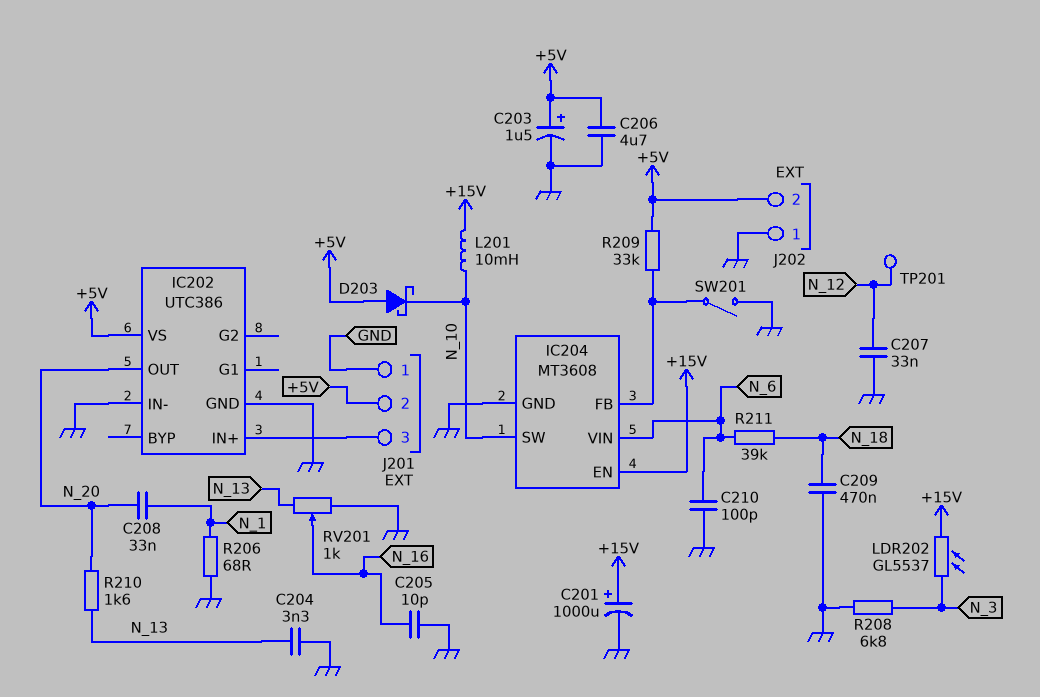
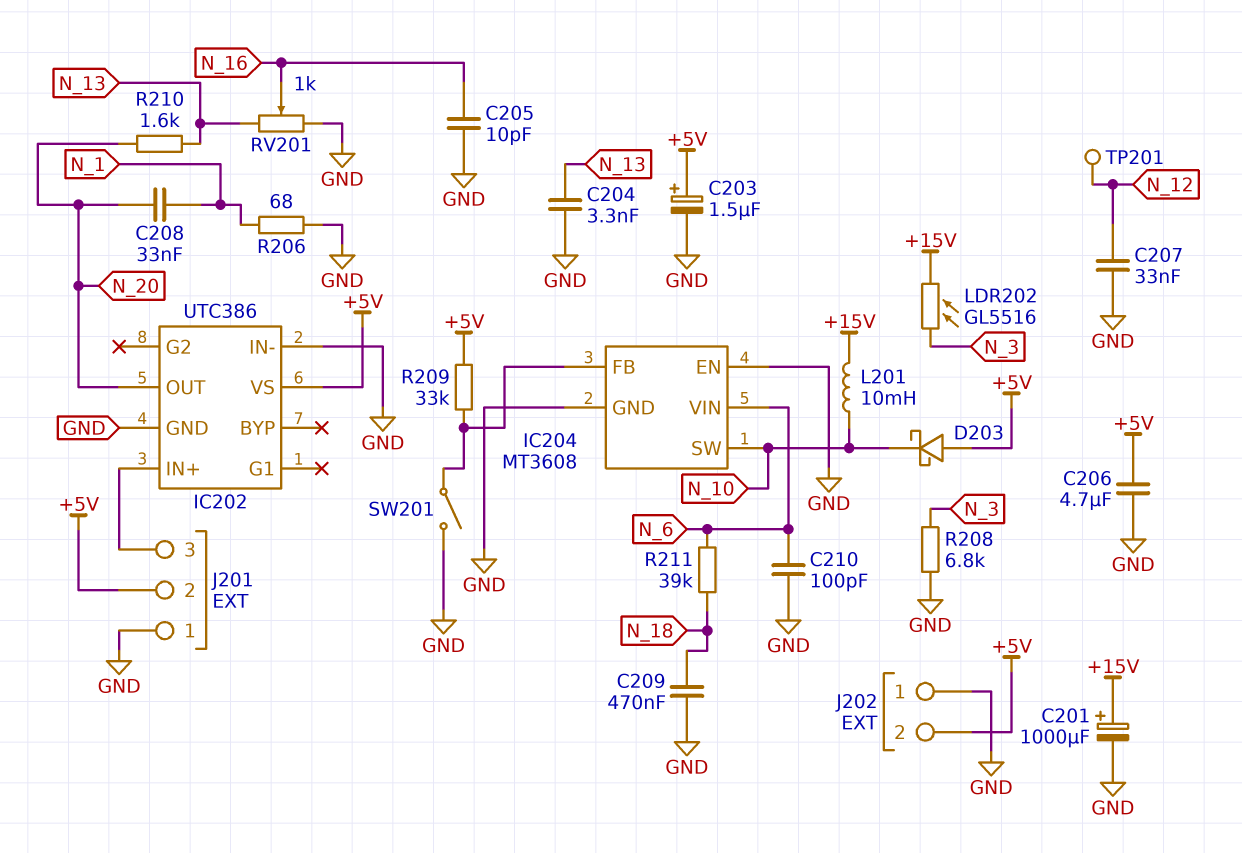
IC204 pin EN: +15V -> GND
LDR202: GL5537 (+15V, N_3) -> GL5516 (+15V, N_3)

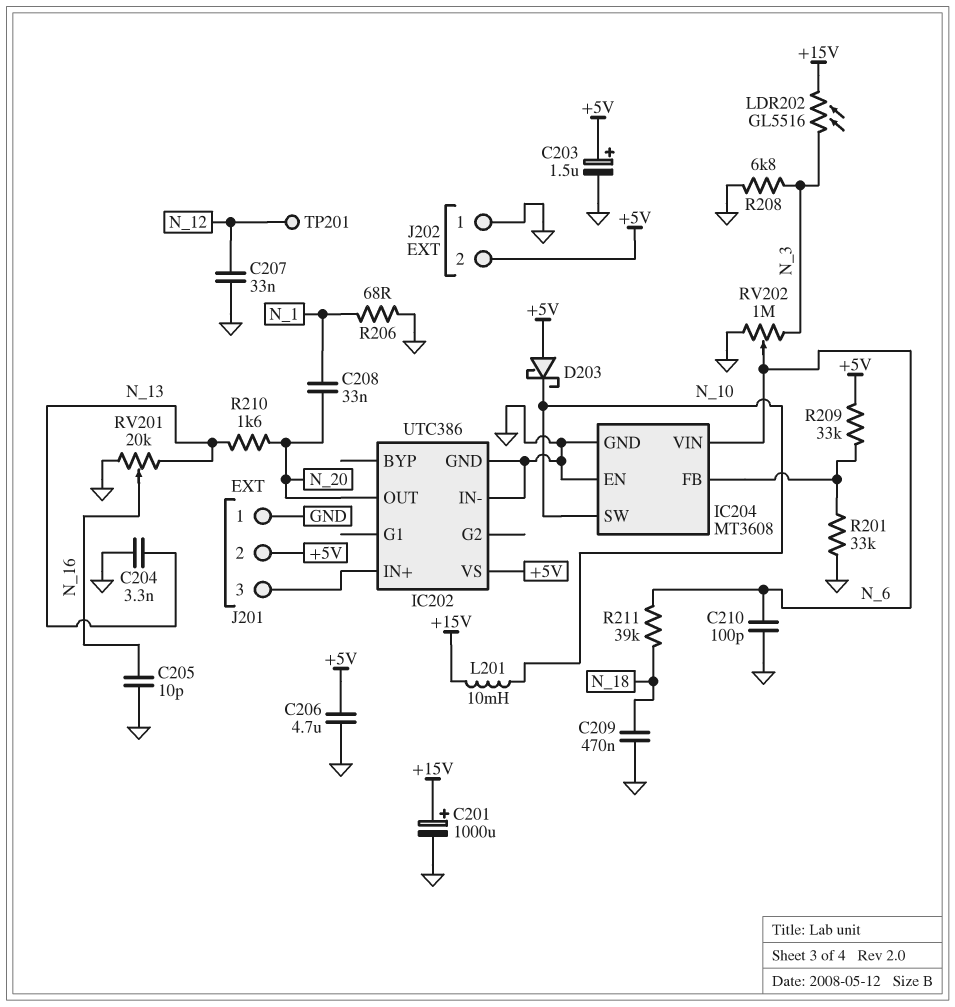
R201: none -> 33k (GND, IC204/FB)
RV201: 1k (GND, N_13, wiper N_16) -> 20k (GND, N_13, wiper N_16)
RV202: none -> 1M (GND, N_3, wiper N_6)
SW201: switch (GND, IC204/FB) -> none

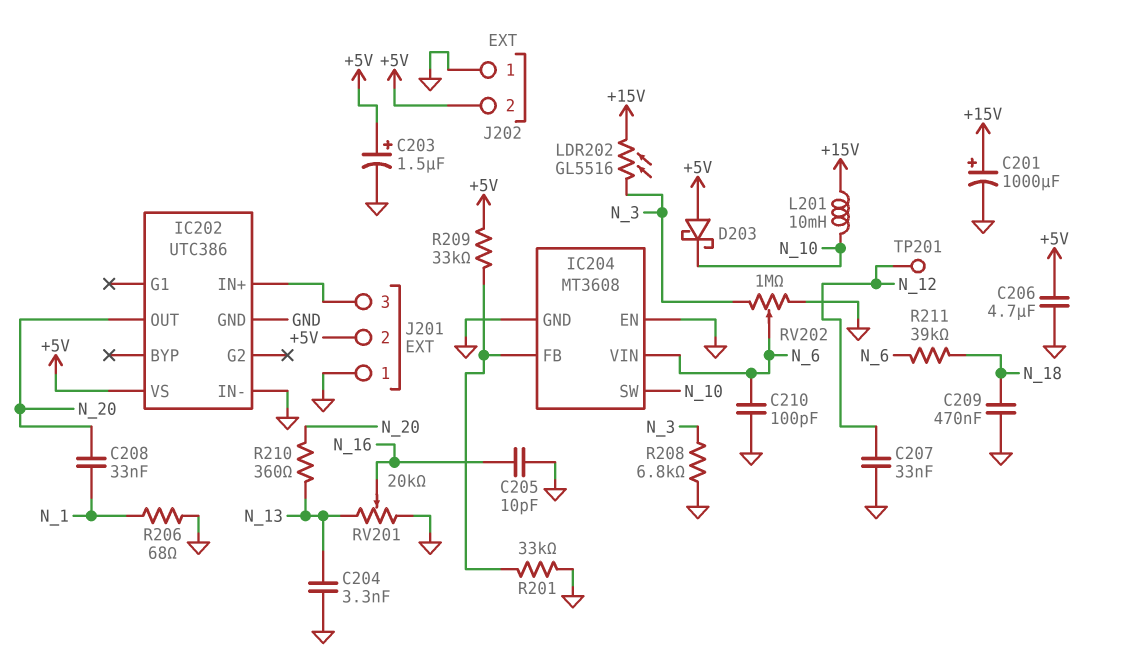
R210: 1.6k (N_13, N_20) -> 360 (N_13, N_20)

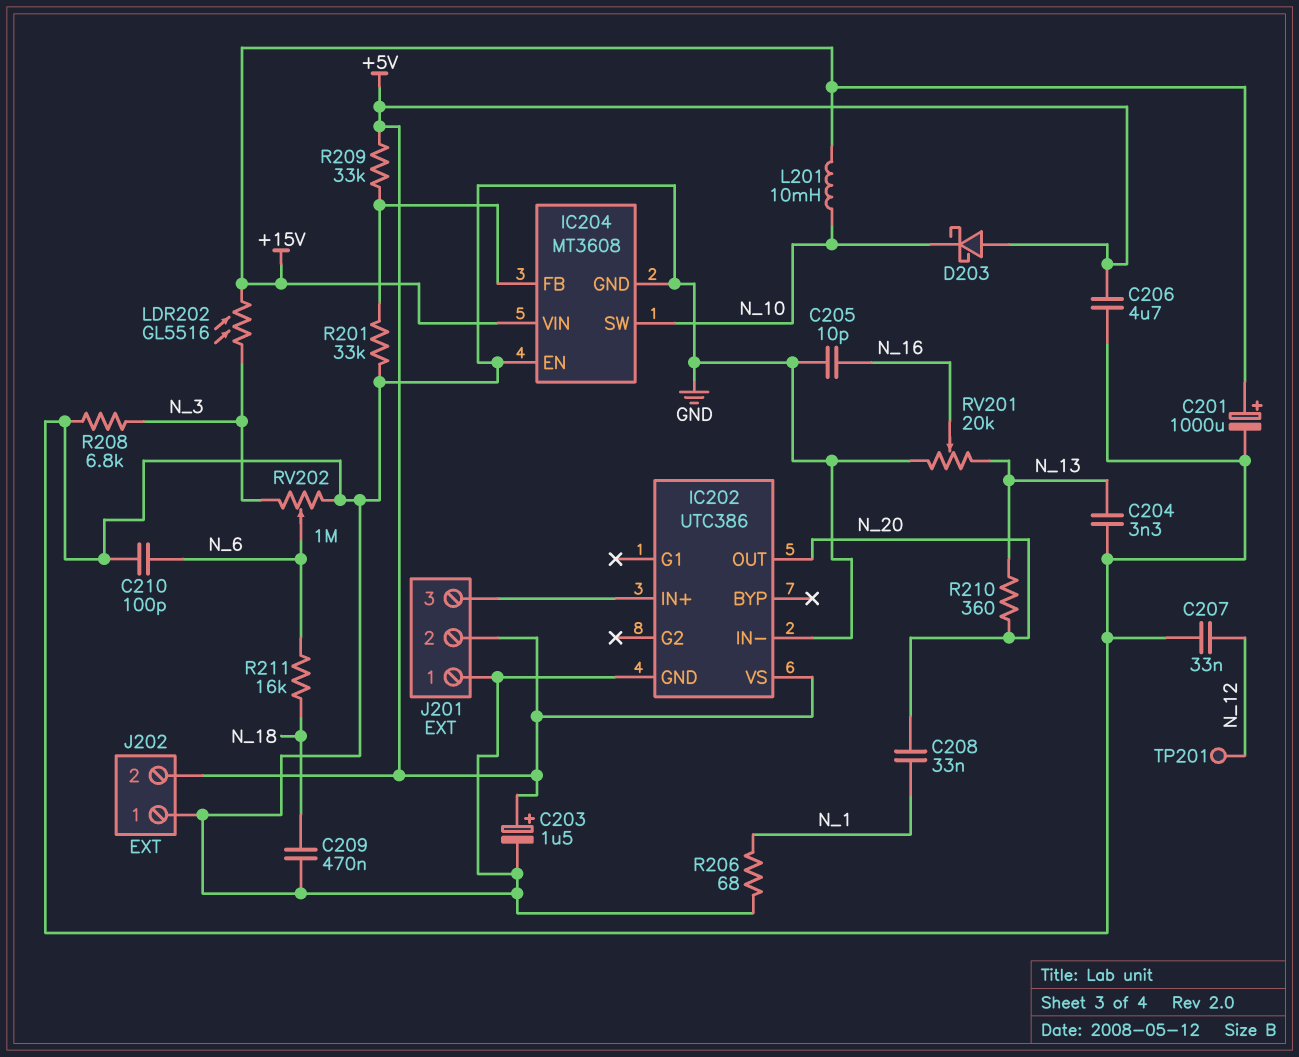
IC204 pin VIN: N_6 -> +15V
R211: 39k (N_6, N_18) -> 16k (N_6, N_18)

